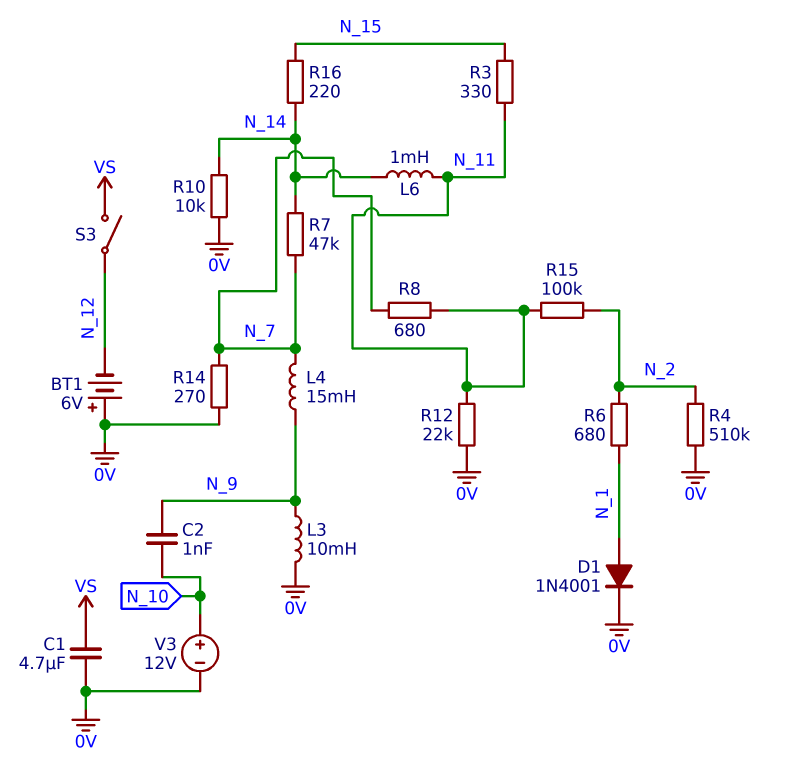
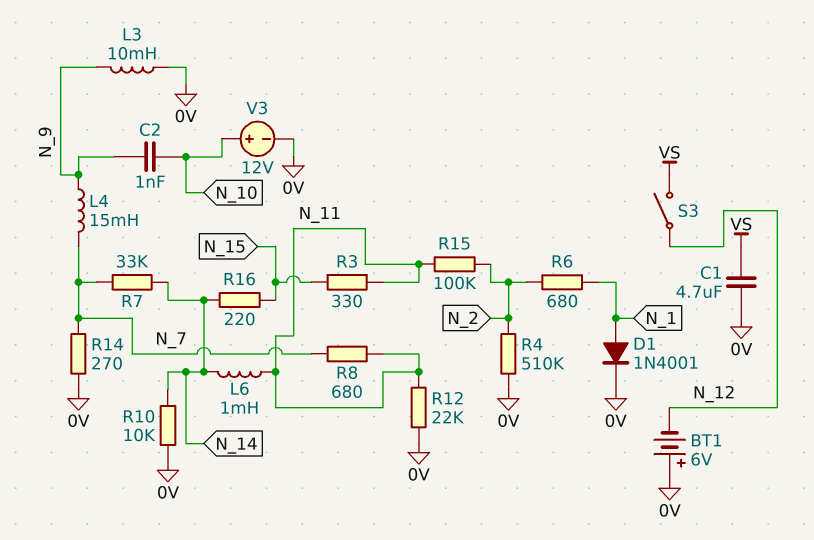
R7: 47k (N_7, N_14) -> 33k (N_7, N_14)

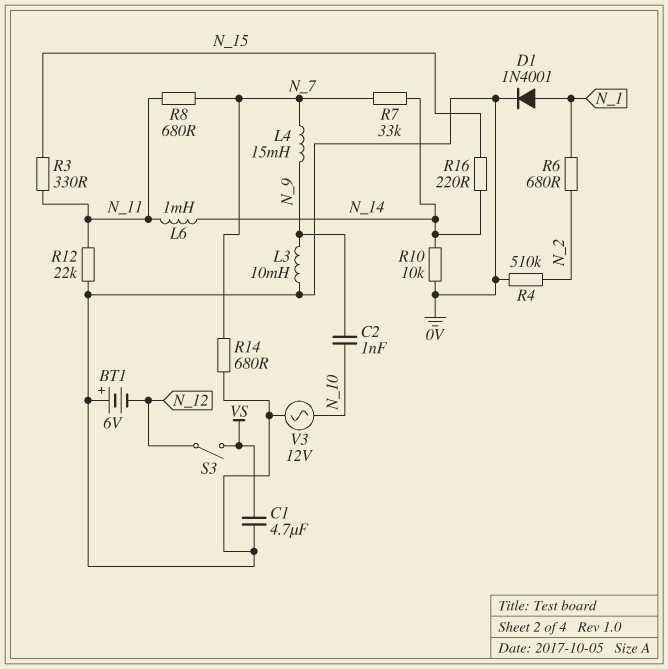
R14: 270 (0V, N_7) -> 680 (0V, N_7)
R15: 100k (N_2, N_11) -> none
V3: 12V (plus N_10, minus 0V) -> AC 12V (0V, N_10)

